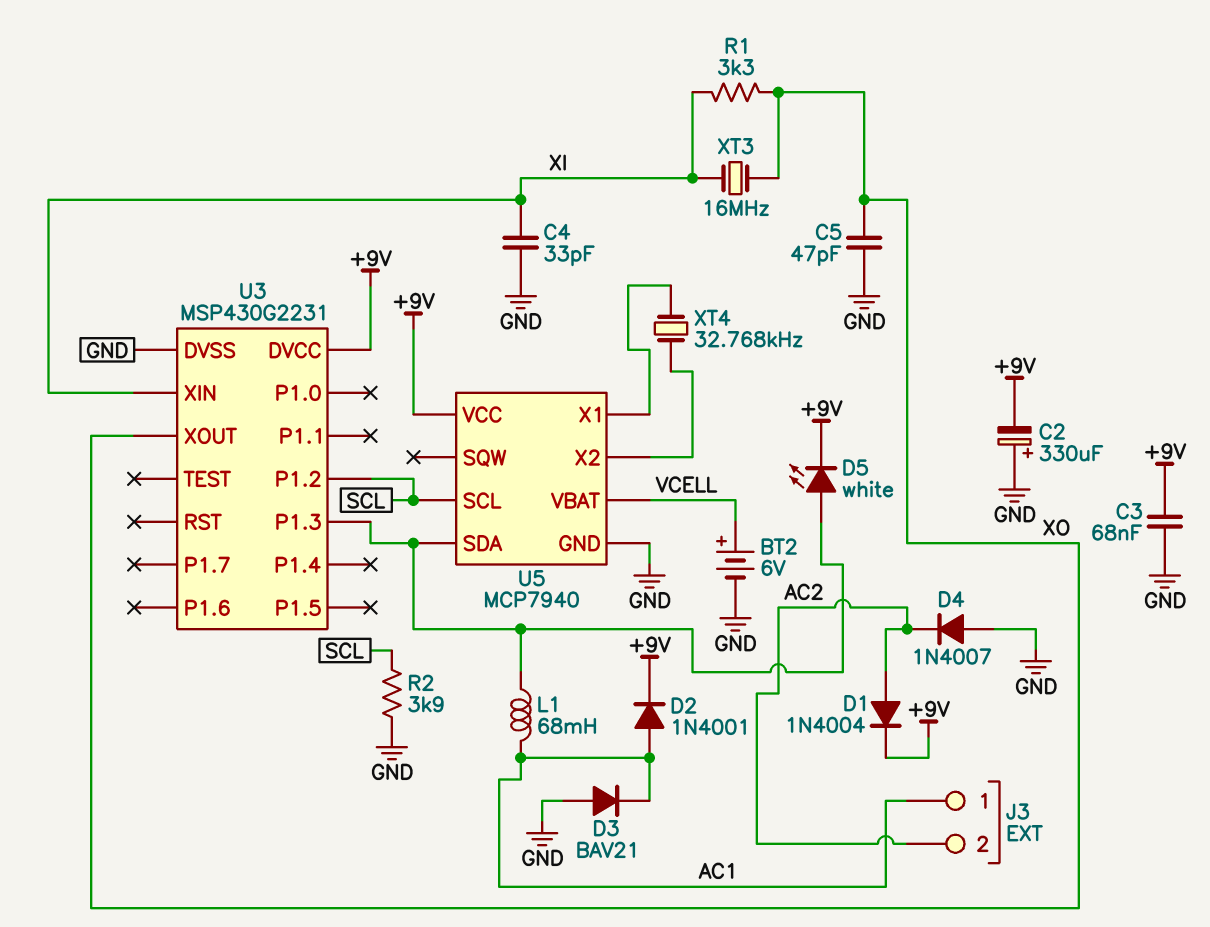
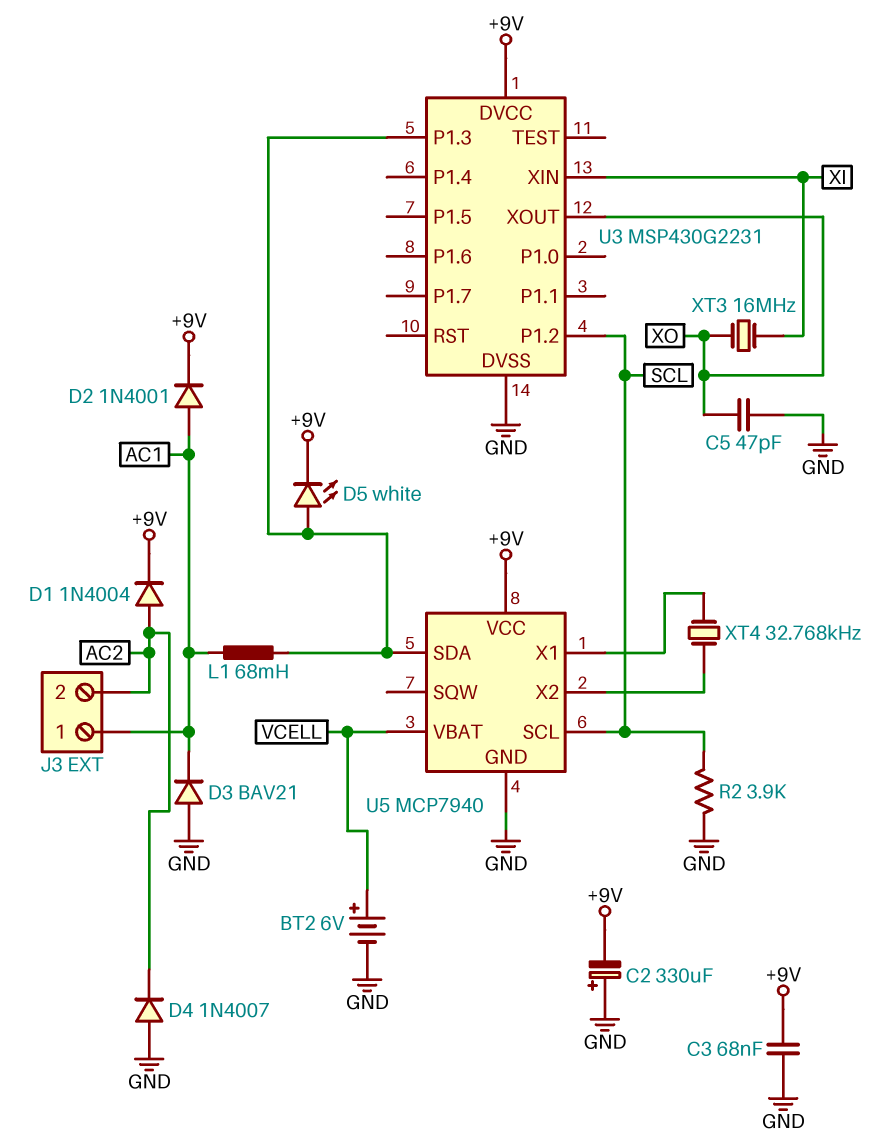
C4: 33pF (GND, XI) -> none
R1: 3.3k (XI, XO) -> none

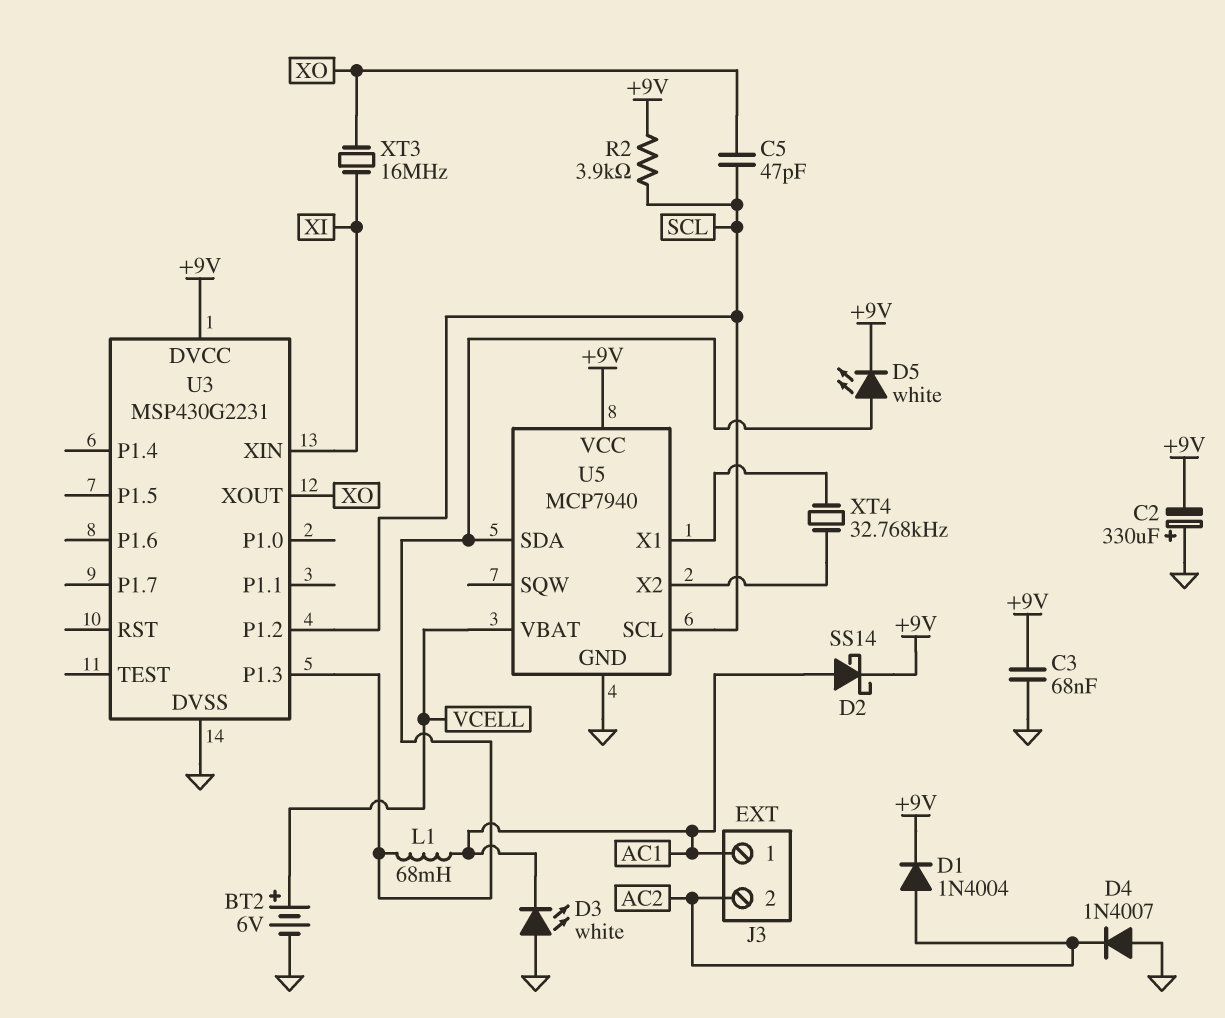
C5: 47pF (GND, XO) -> 47pF (SCL, XO)
D2: diode 1N4001 (A AC1, K +9V) -> schottky SS14 (A AC1, K +9V)
D3: diode BAV21 (A GND, K AC1) -> LED white (A GND, K AC1)
R2: 3.9k (GND, SCL) -> 3.9k (+9V, SCL)

